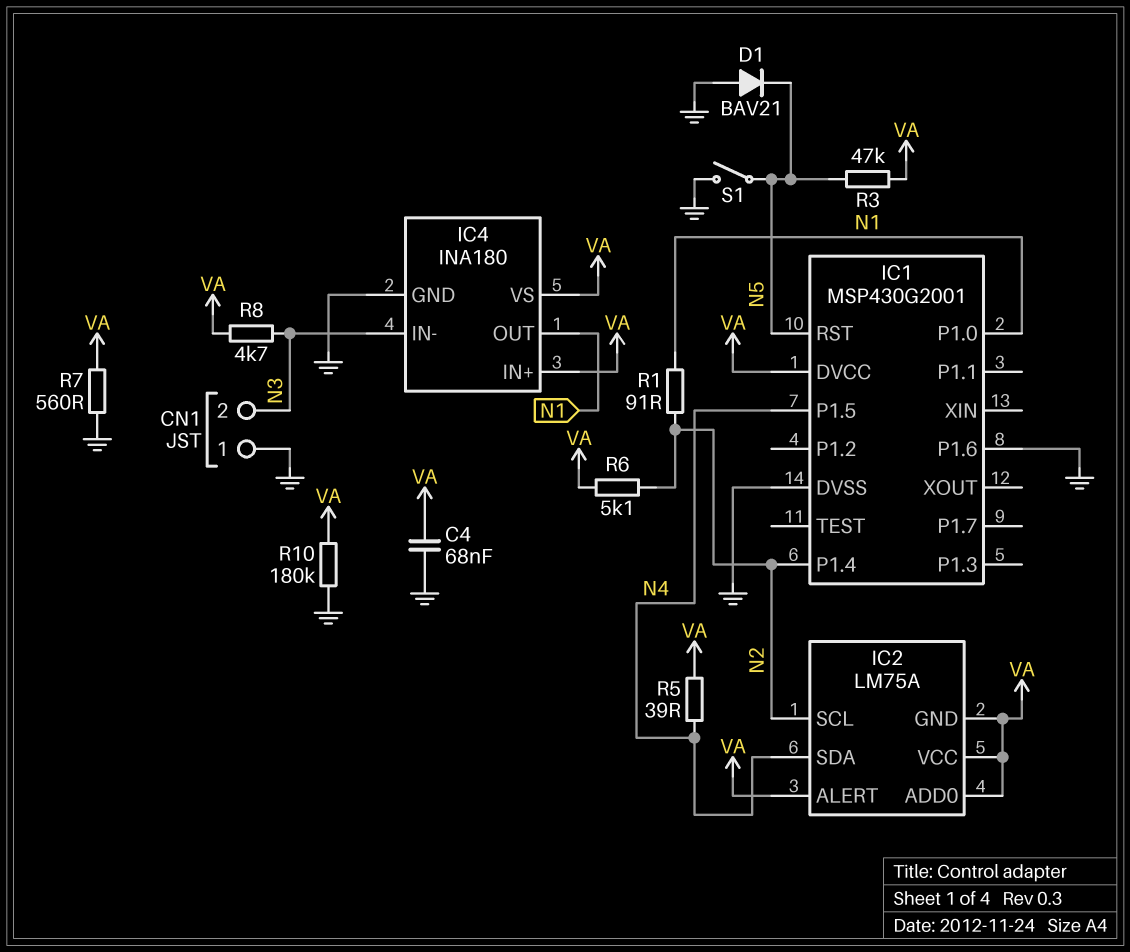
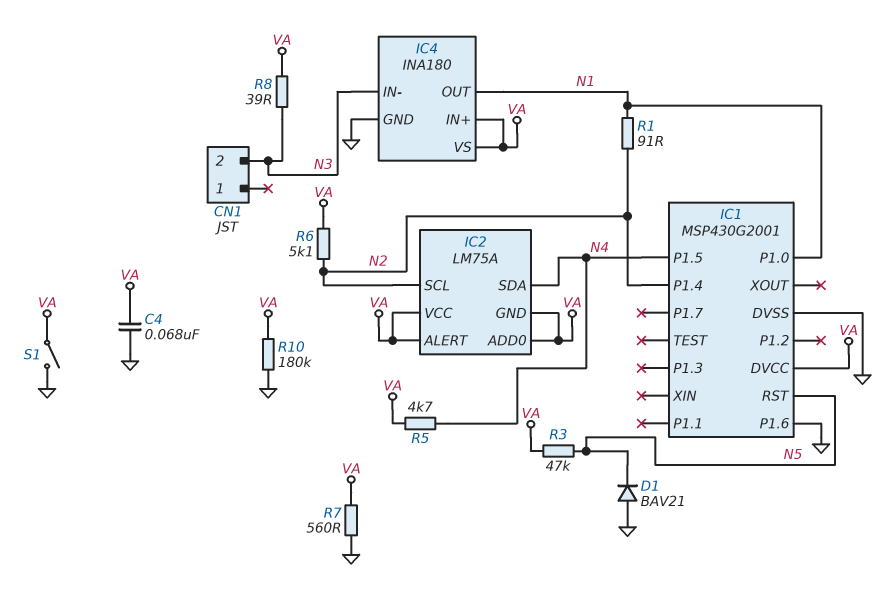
CN1 pin 1: GND -> none
R5: 39 (N4, VA) -> 4.7k (N4, VA)
R8: 4.7k (N3, VA) -> 39 (N3, VA)
S1: switch (GND, N5) -> switch (GND, VA)

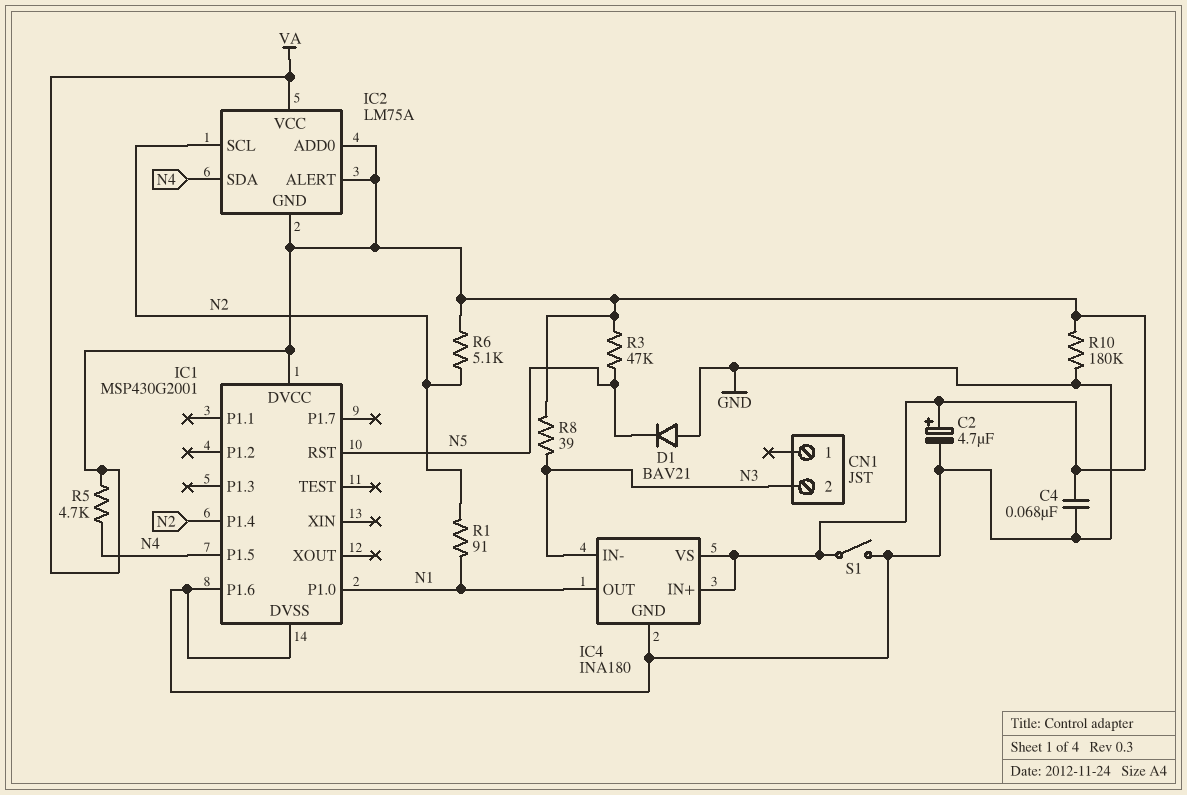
C2: none -> 4.7uF (plus VA, minus GND)
R7: 560 (GND, VA) -> none

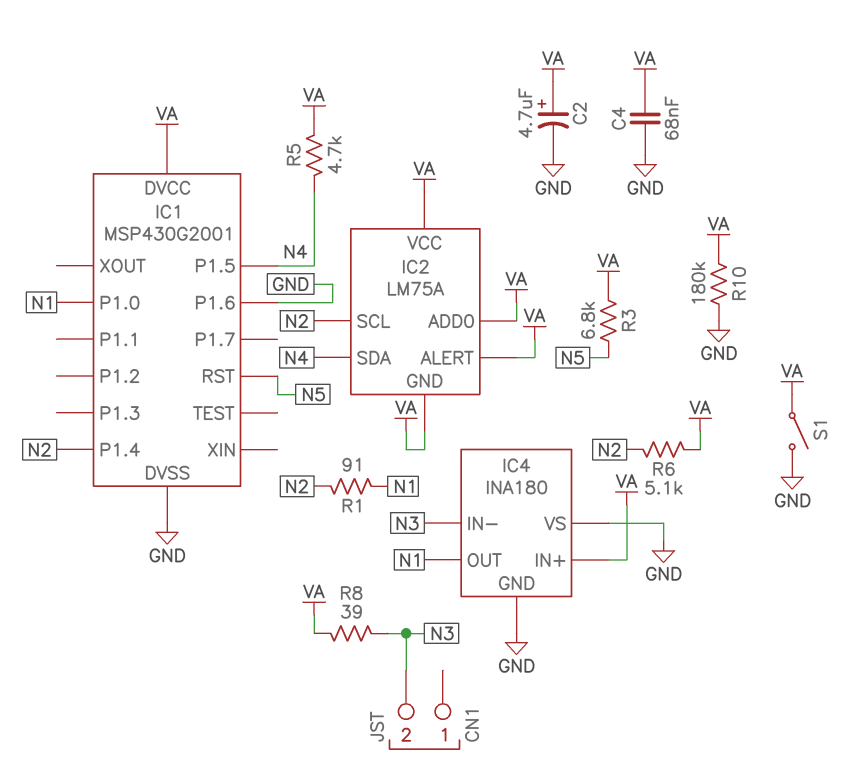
D1: diode BAV21 (A GND, K N5) -> none
IC4 pin VS: VA -> GND
R3: 47k (N5, VA) -> 6.8k (N5, VA)

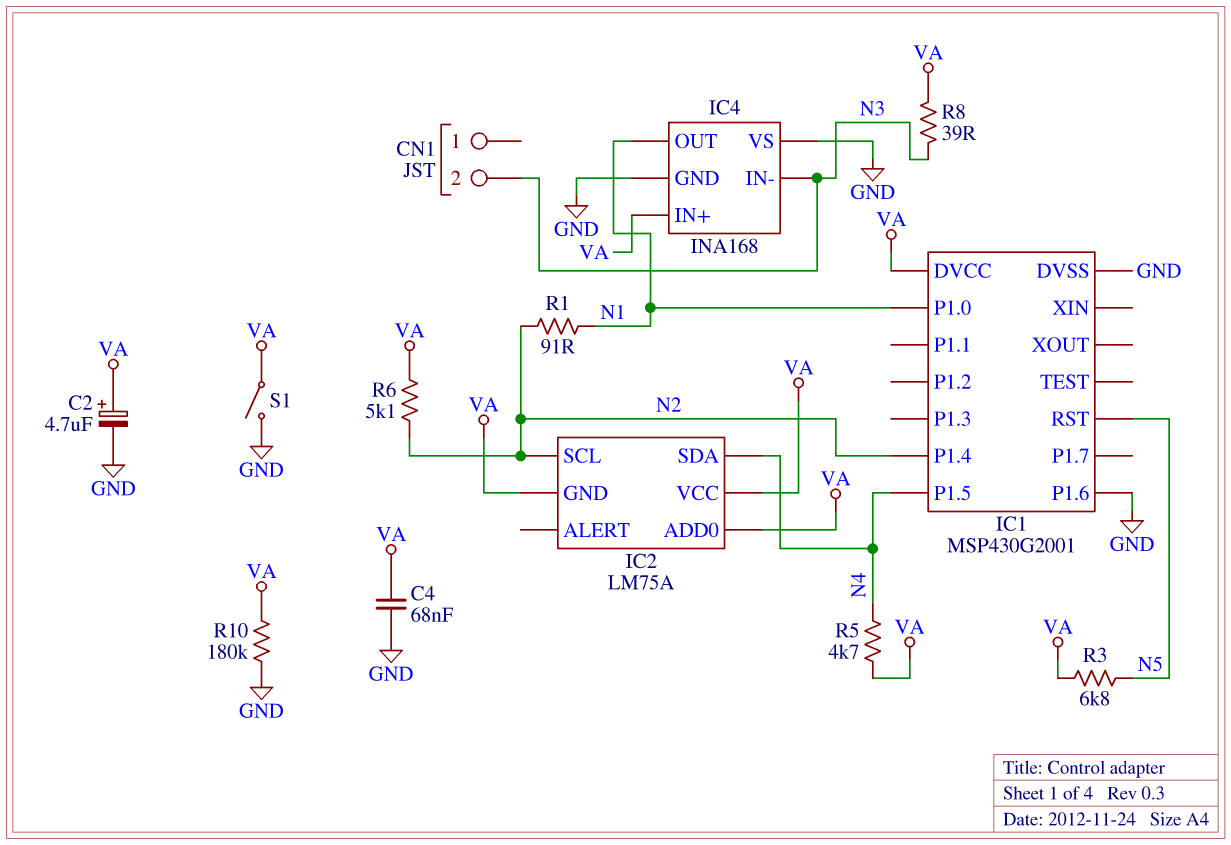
IC2 pin ALERT: VA -> none
IC4: INA180 -> INA168

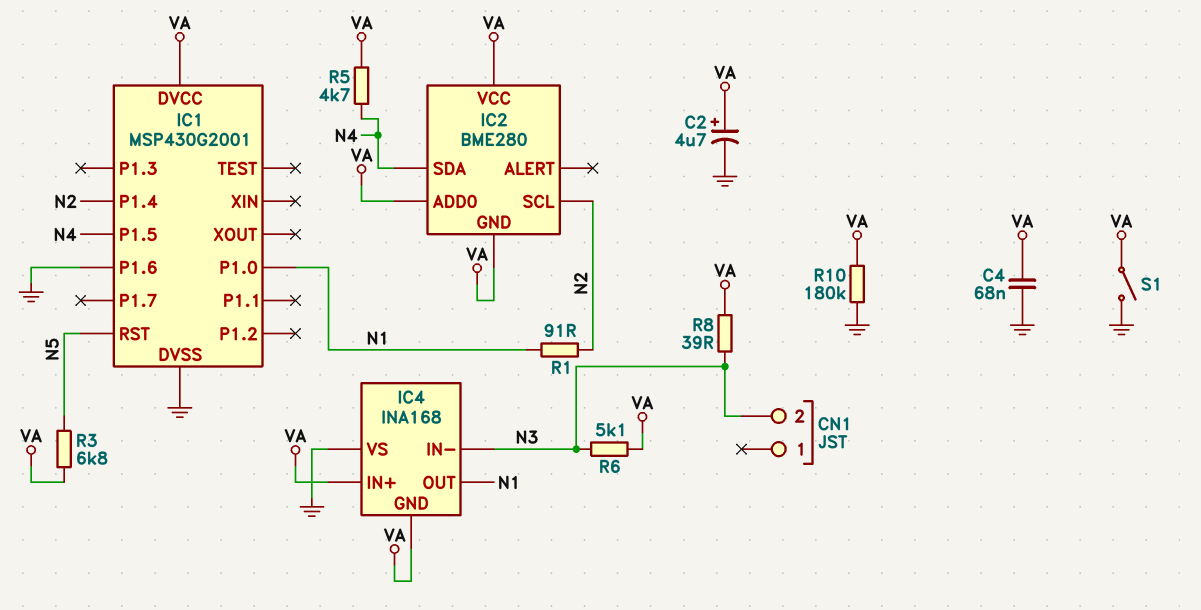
IC2: LM75A -> BME280
IC4 pin GND: GND -> VA
R6: 5.1k (N2, VA) -> 5.1k (N3, VA)

